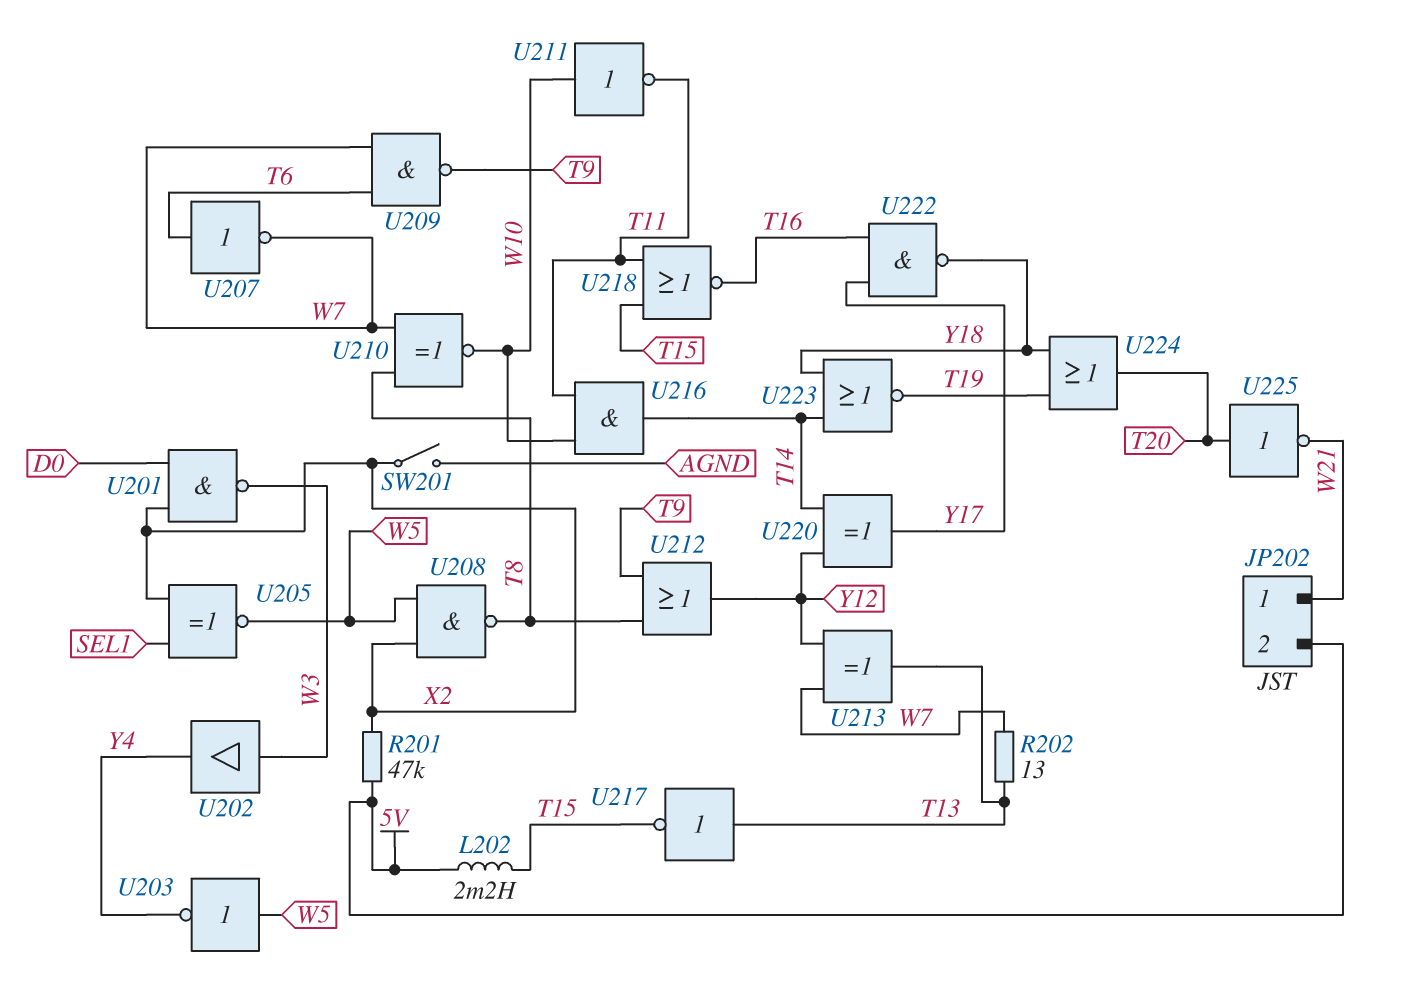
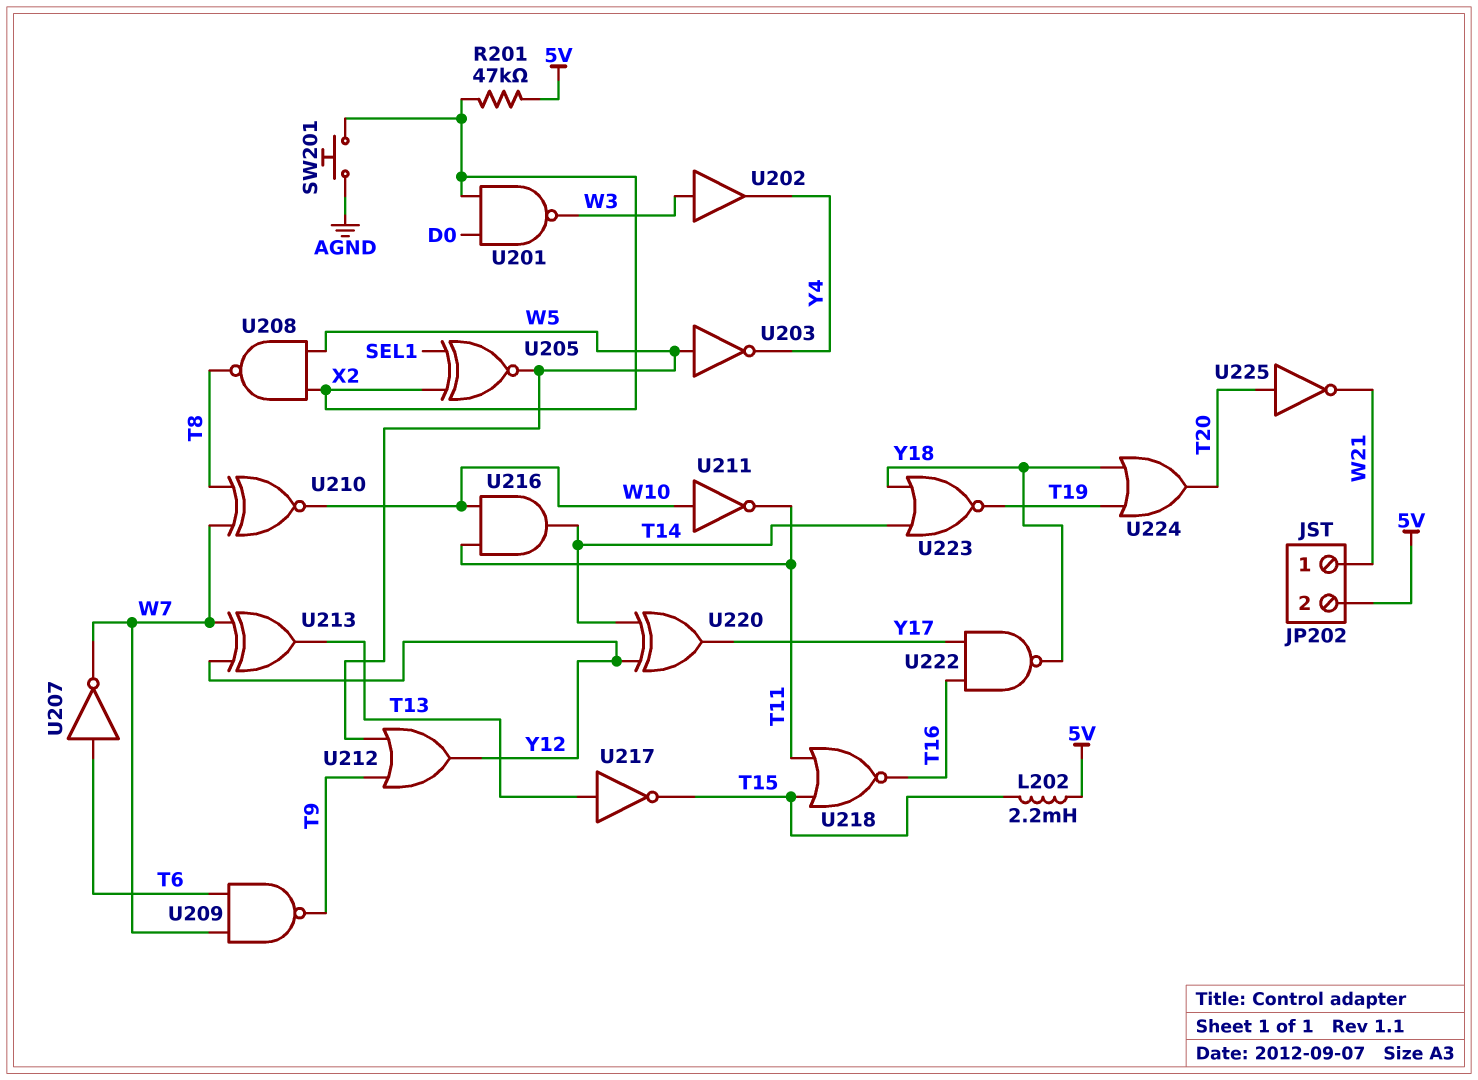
R202: 13 (T13, W7) -> none
SW201: switch (AGND, X2) -> button (AGND, X2)
U212: OR (in T8, in T9, out Y12) -> OR (in T9, in W5, out Y12)

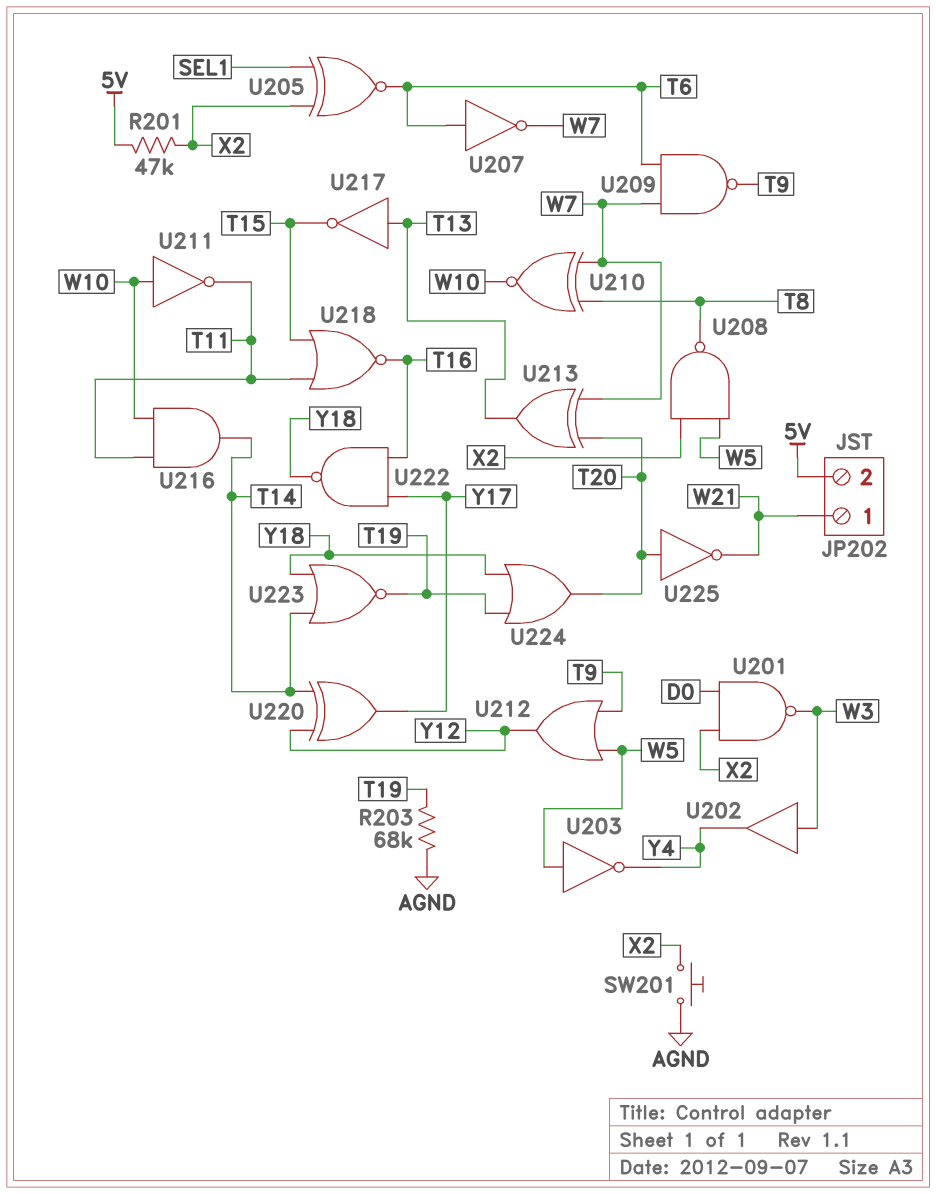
L202: 2.2mH (5V, T15) -> none
R203: none -> 68k (AGND, T19)
U205: XNOR (in SEL1, in X2, out W5) -> XNOR (in SEL1, in X2, out T6)
U213: XOR (in W7, in Y12, out T13) -> XOR (in T20, in W7, out T13)

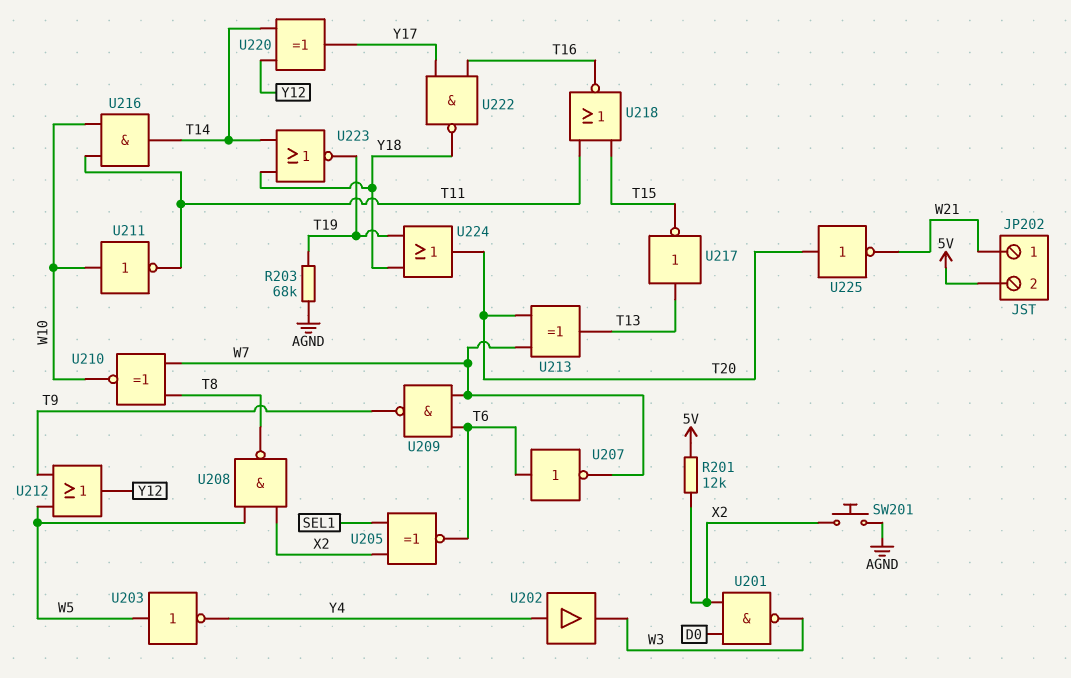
R201: 47k (5V, X2) -> 12k (5V, X2)
U202: buffer (in W3, out Y4) -> buffer (in Y4, out W3)

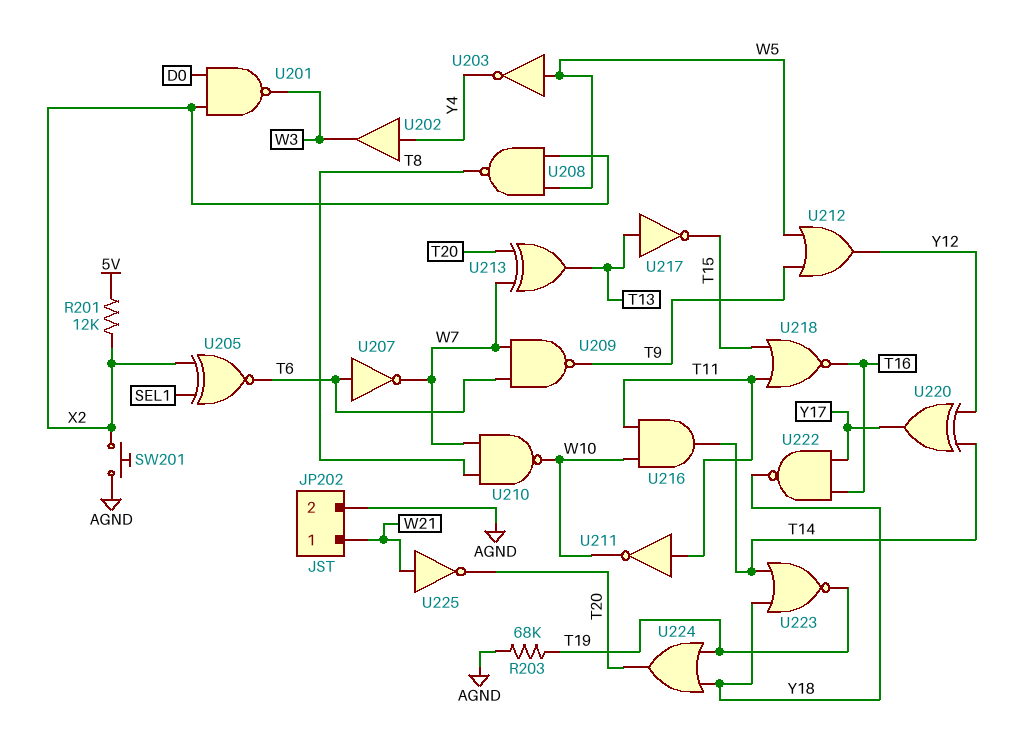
JP202 pin 2: 5V -> AGND
U210: XNOR (in T8, in W7, out W10) -> NAND (in T8, in W7, out W10)
U211: NOT (in W10, out T11) -> NOT (in T11, out W10)
U225: NOT (in T20, out W21) -> NOT (in W21, out T20)

